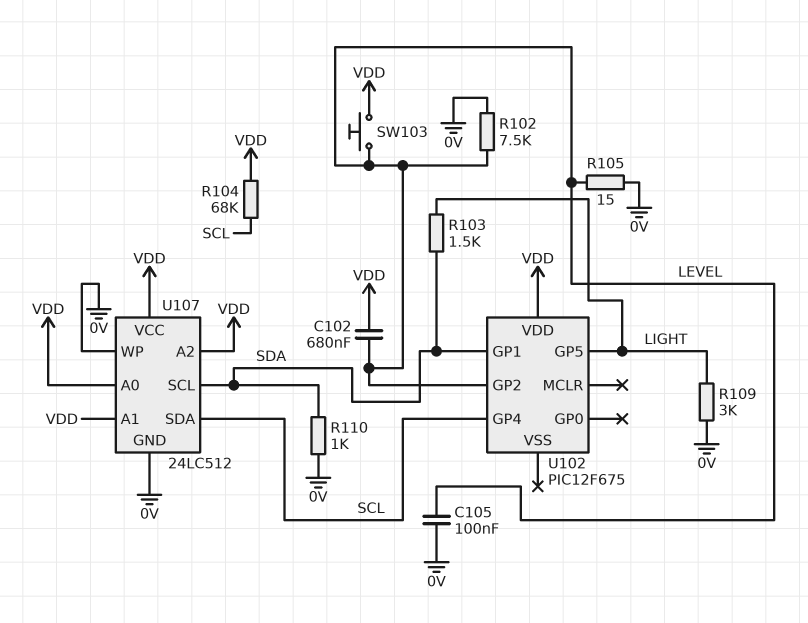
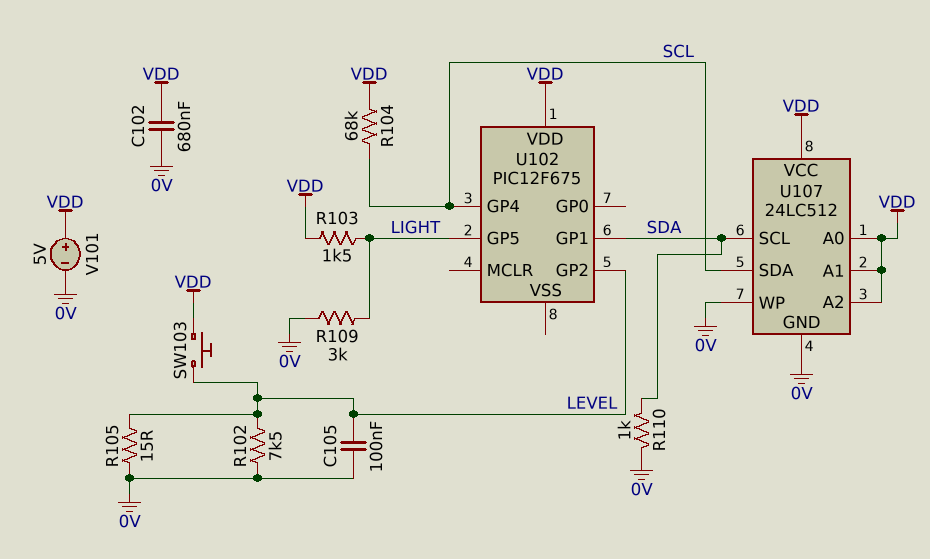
C102: 680nF (LEVEL, VDD) -> 680nF (0V, VDD)
R103: 1.5k (LIGHT, SDA) -> 1.5k (LIGHT, VDD)
V101: none -> 5V (plus VDD, minus 0V)

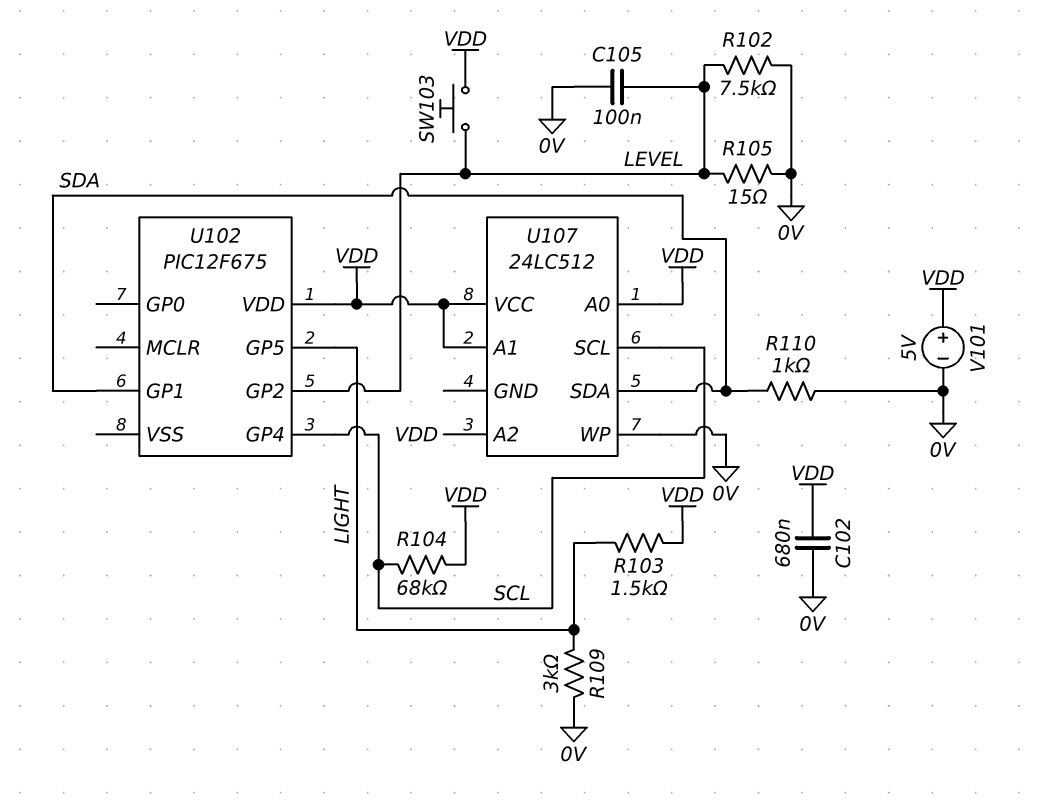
U107 pin GND: 0V -> none
U107 pin SCL: SDA -> SCL
U107 pin SDA: SCL -> SDA

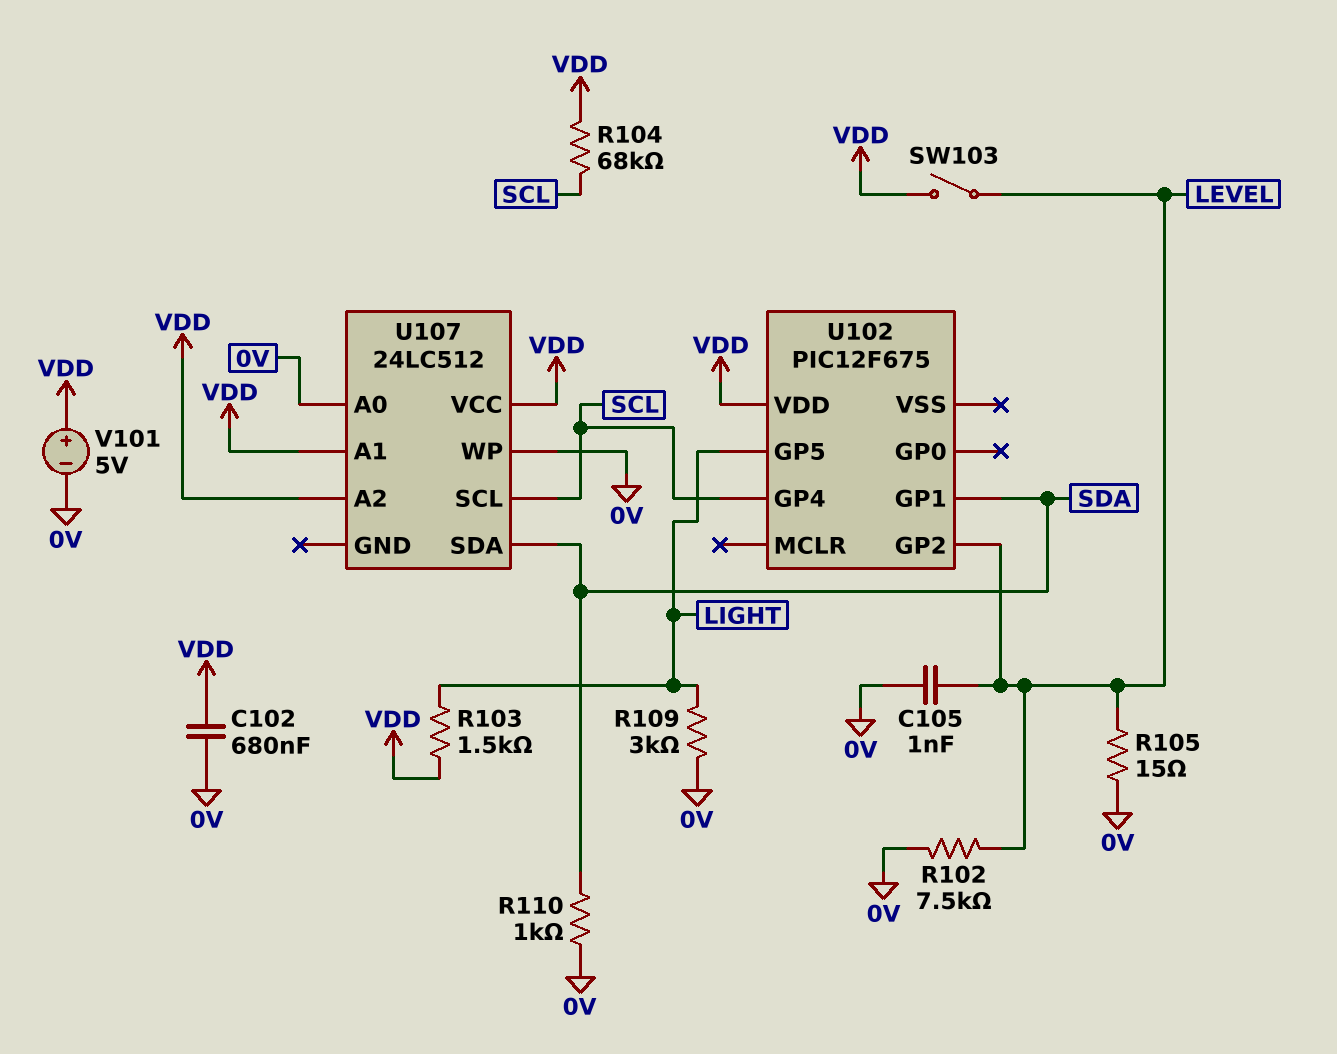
C105: 100nF (0V, LEVEL) -> 1nF (0V, LEVEL)
SW103: button (LEVEL, VDD) -> switch (LEVEL, VDD)
U107 pin A0: VDD -> 0V

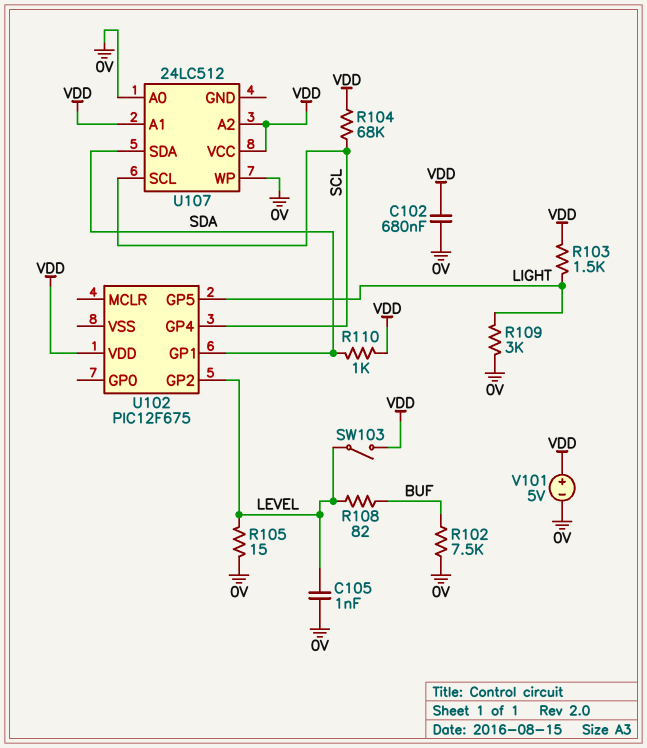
R102: 7.5k (0V, LEVEL) -> 7.5k (0V, BUF)
R108: none -> 82 (BUF, LEVEL)
R110: 1k (0V, SDA) -> 1k (SDA, VDD)

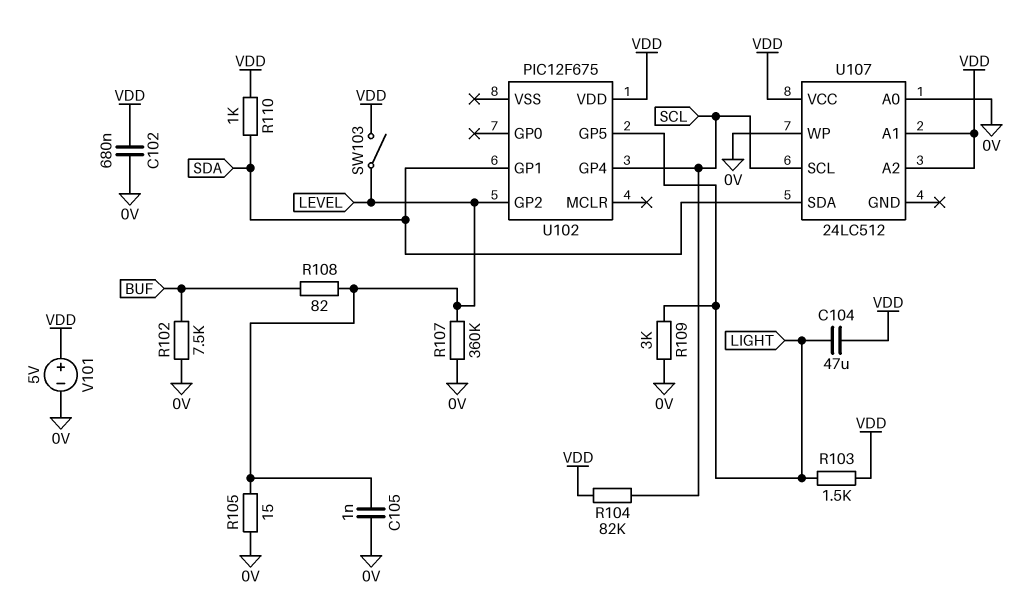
C104: none -> 47uF (LIGHT, VDD)
R104: 68k (SCL, VDD) -> 82k (SCL, VDD)
R107: none -> 360k (0V, LEVEL)

